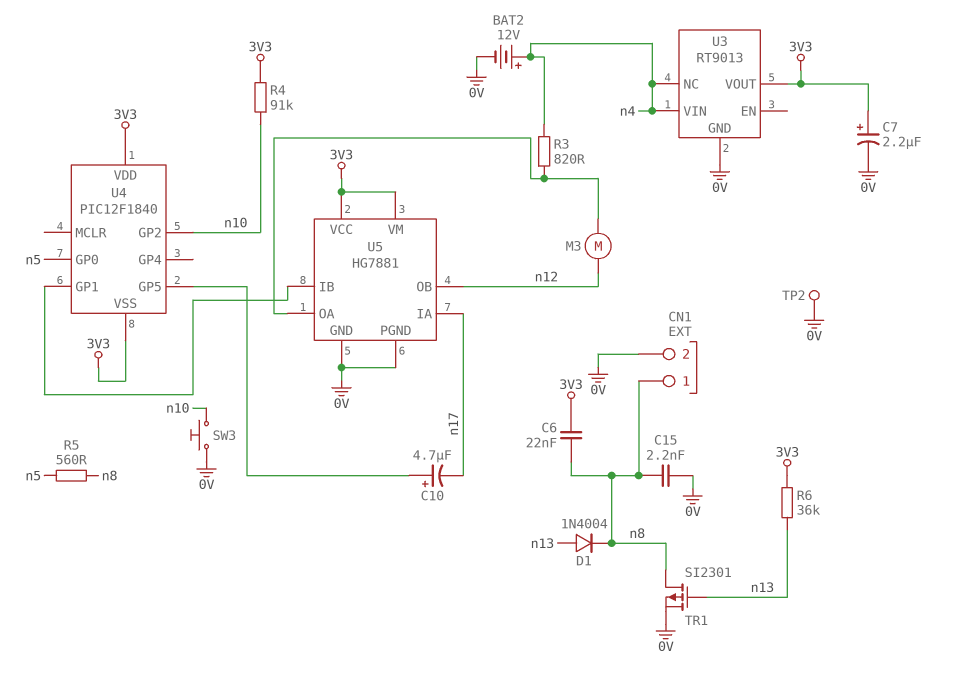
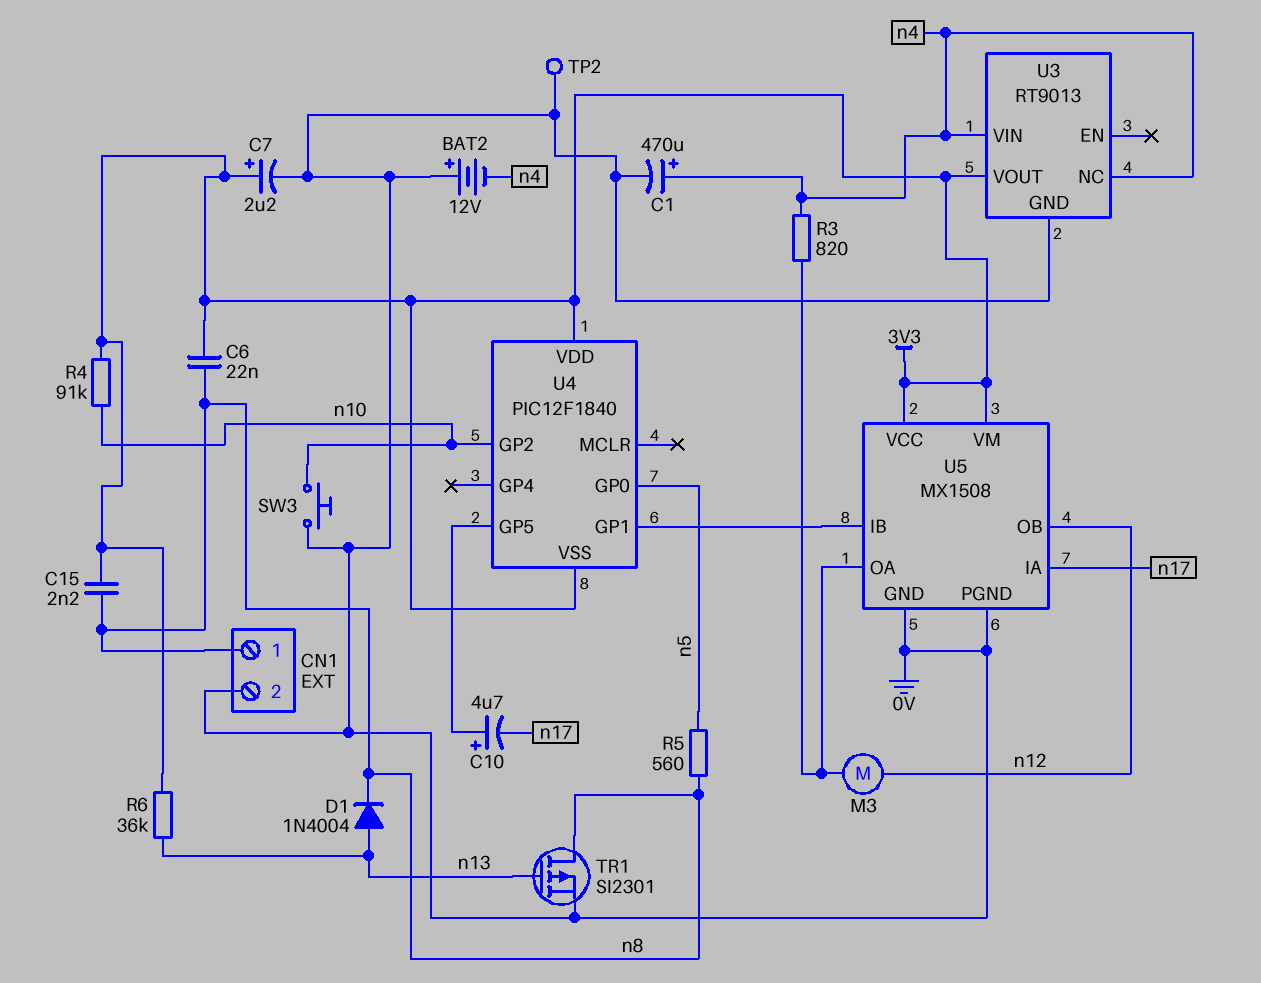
BAT2: 12V (plus n4, minus 0V) -> 12V (plus 0V, minus n4)
C1: none -> 470uF (plus n4, minus 0V)
C15: 2.2nF (0V, n8) -> 2.2nF (3V3, n8)
U5: HG7881 -> MX1508

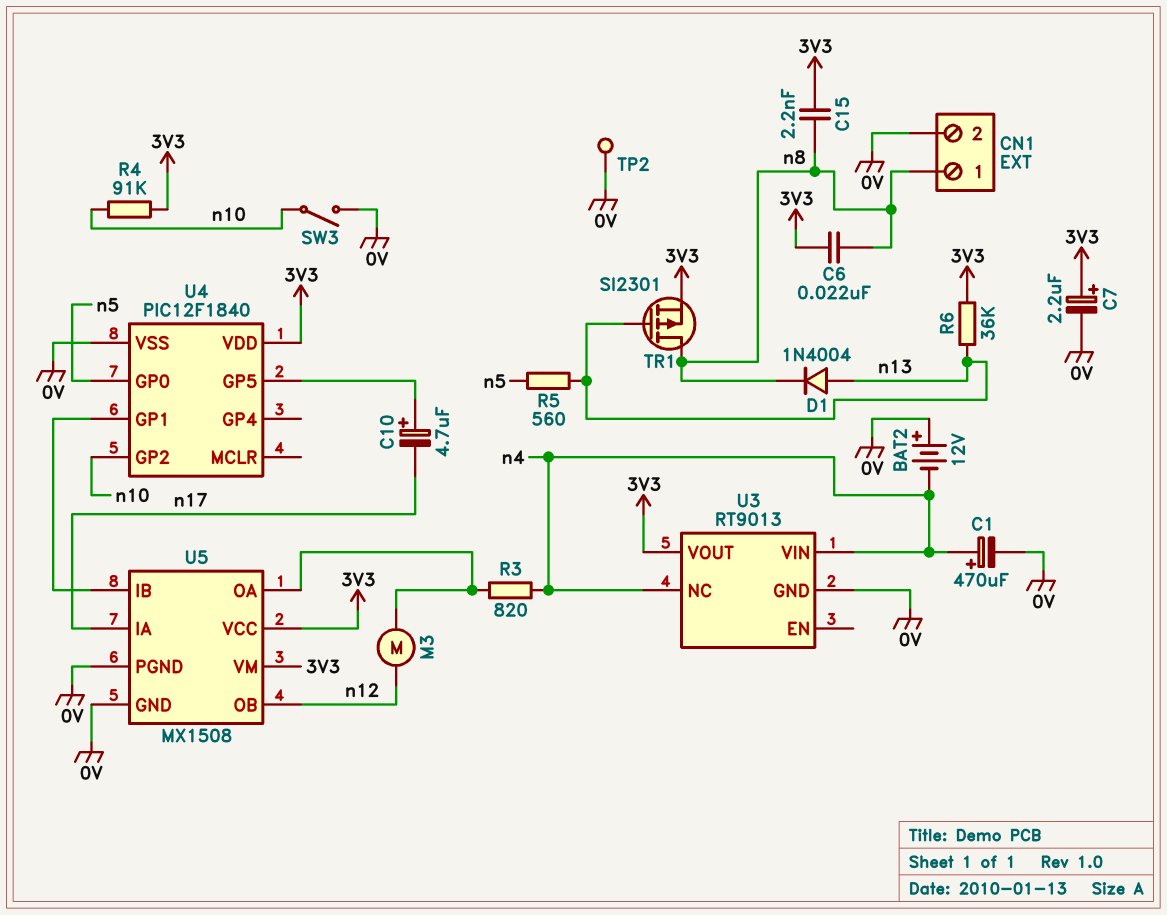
R5: 560 (n5, n8) -> 560 (n5, n13)
SW3: button (0V, n10) -> switch (0V, n10)
TR1: PMOS SI2301 (G n13, D n8, S 0V) -> PMOS SI2301 (G n13, D n8, S 3V3)
U4 pin VSS: 3V3 -> 0V

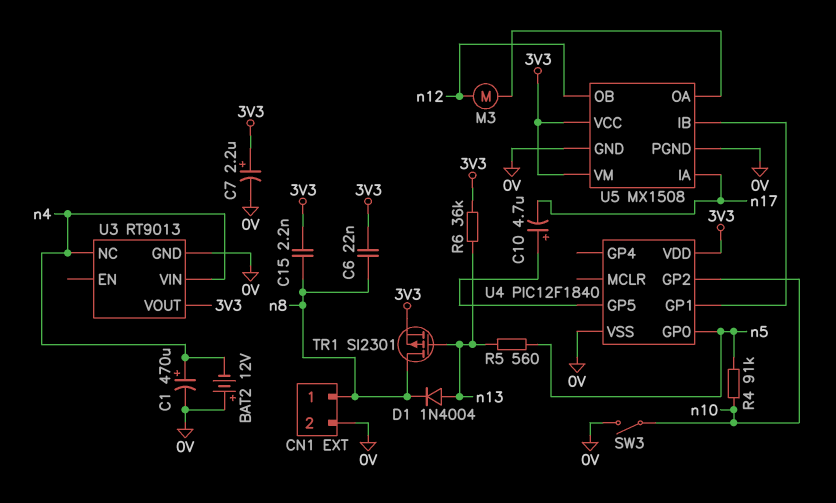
R3: 820 (U5/OA, n4) -> none
R4: 91k (3V3, n10) -> 91k (n5, n10)
TP2: test point (0V) -> none

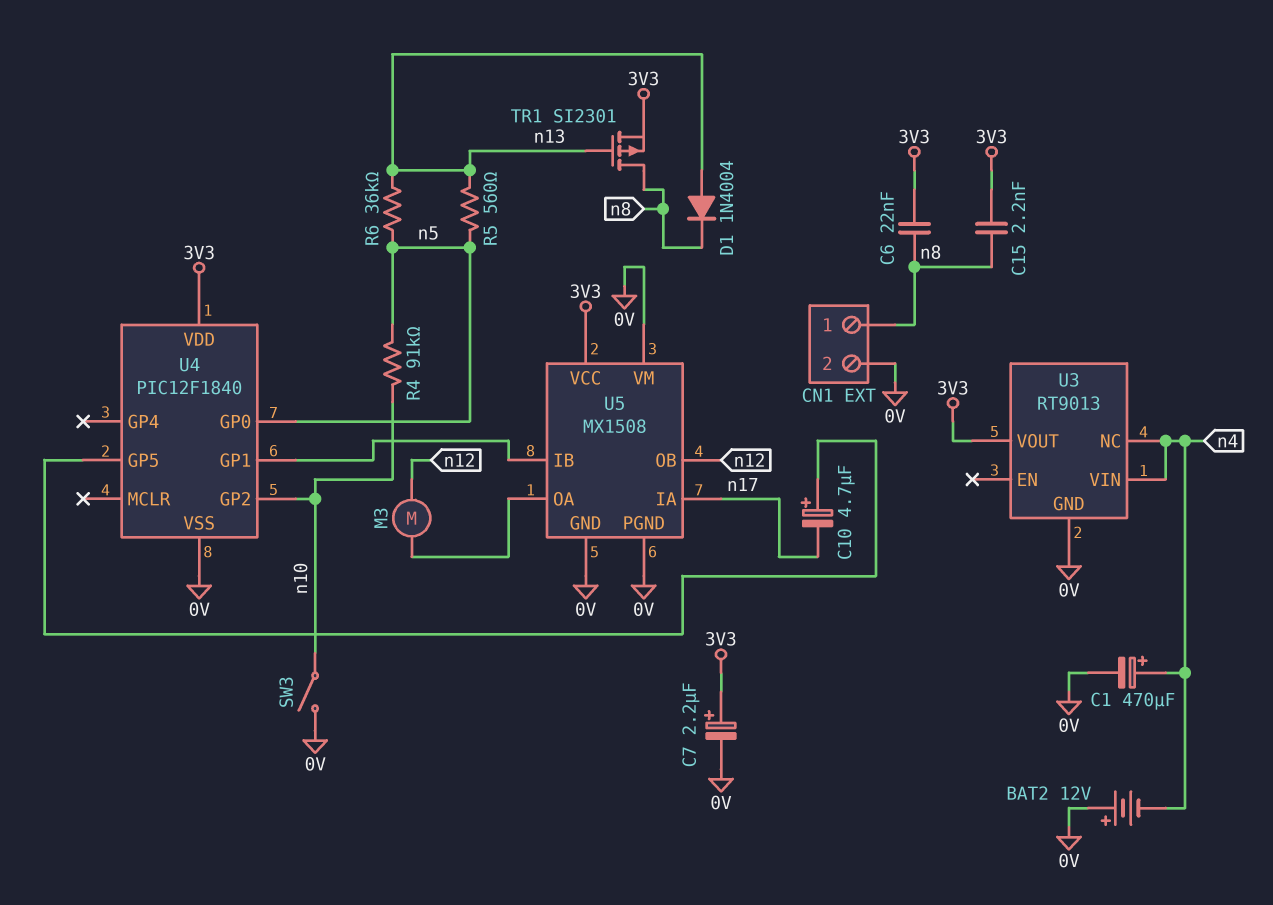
R6: 36k (3V3, n13) -> 36k (n5, n13)
U5 pin VM: 3V3 -> 0V

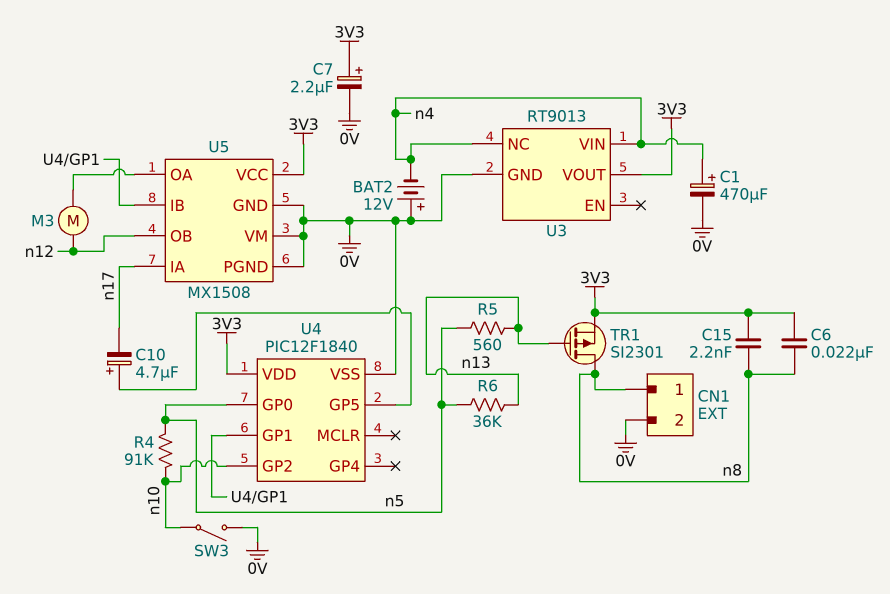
D1: diode 1N4004 (A n13, K n8) -> none

